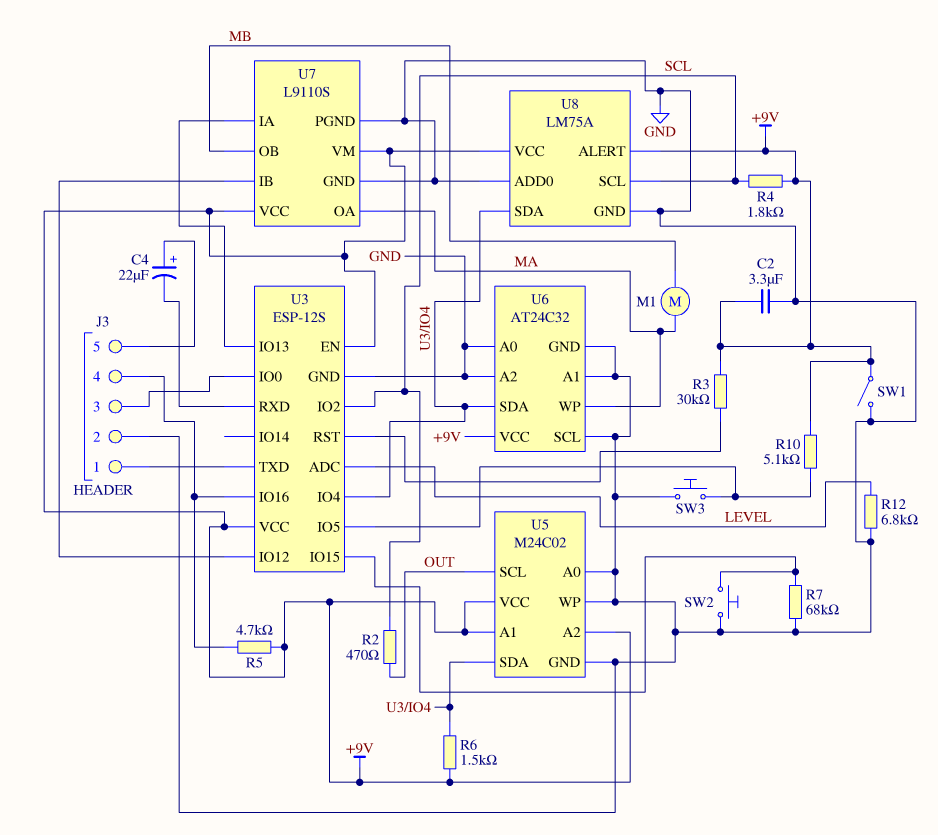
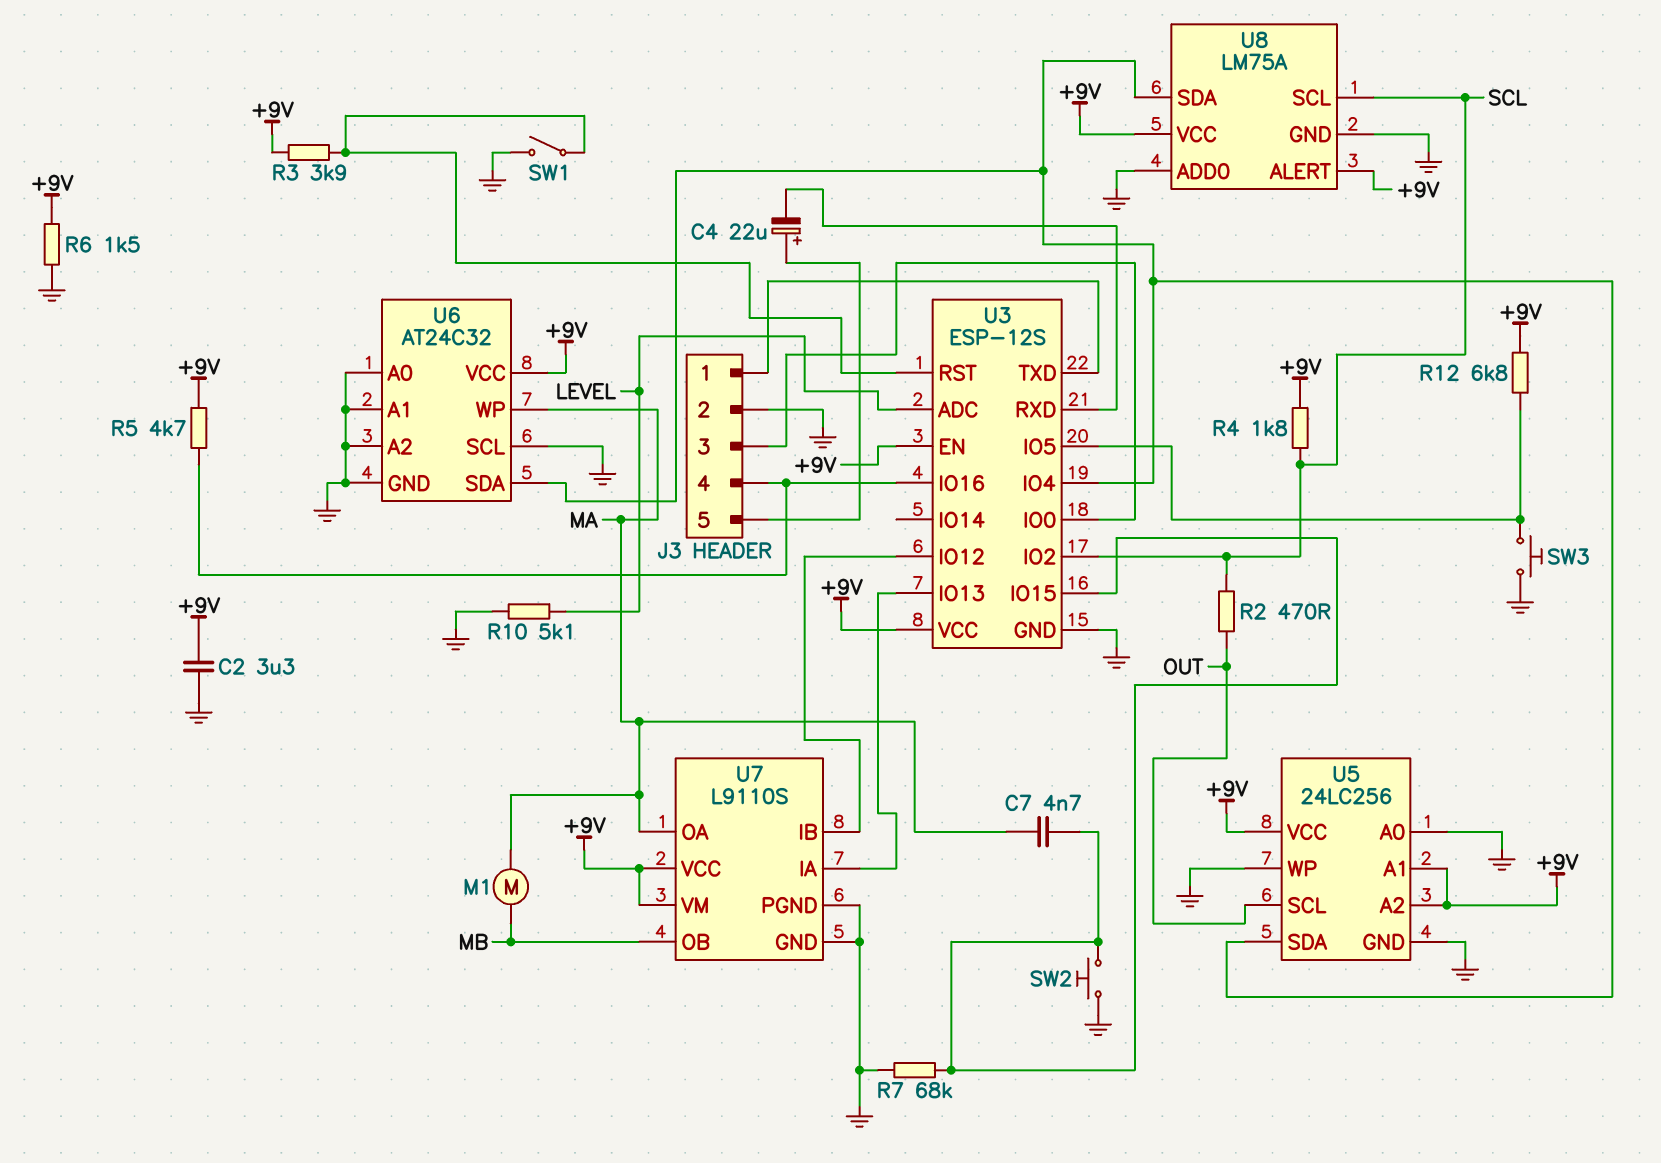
C7: none -> 4.7nF (MA, U3/IO15)
R3: 30k (+9V, U3/RST) -> 3.9k (+9V, U3/RST)
R6: 1.5k (+9V, U3/IO4) -> 1.5k (+9V, GND)
R10: 5.1k (+9V, U3/IO5) -> 5.1k (GND, LEVEL)
R12: 6.8k (GND, LEVEL) -> 6.8k (+9V, U3/IO5)
SW1: switch (+9V, GND) -> switch (GND, U3/RST)
U5: M24C02 -> 24LC256

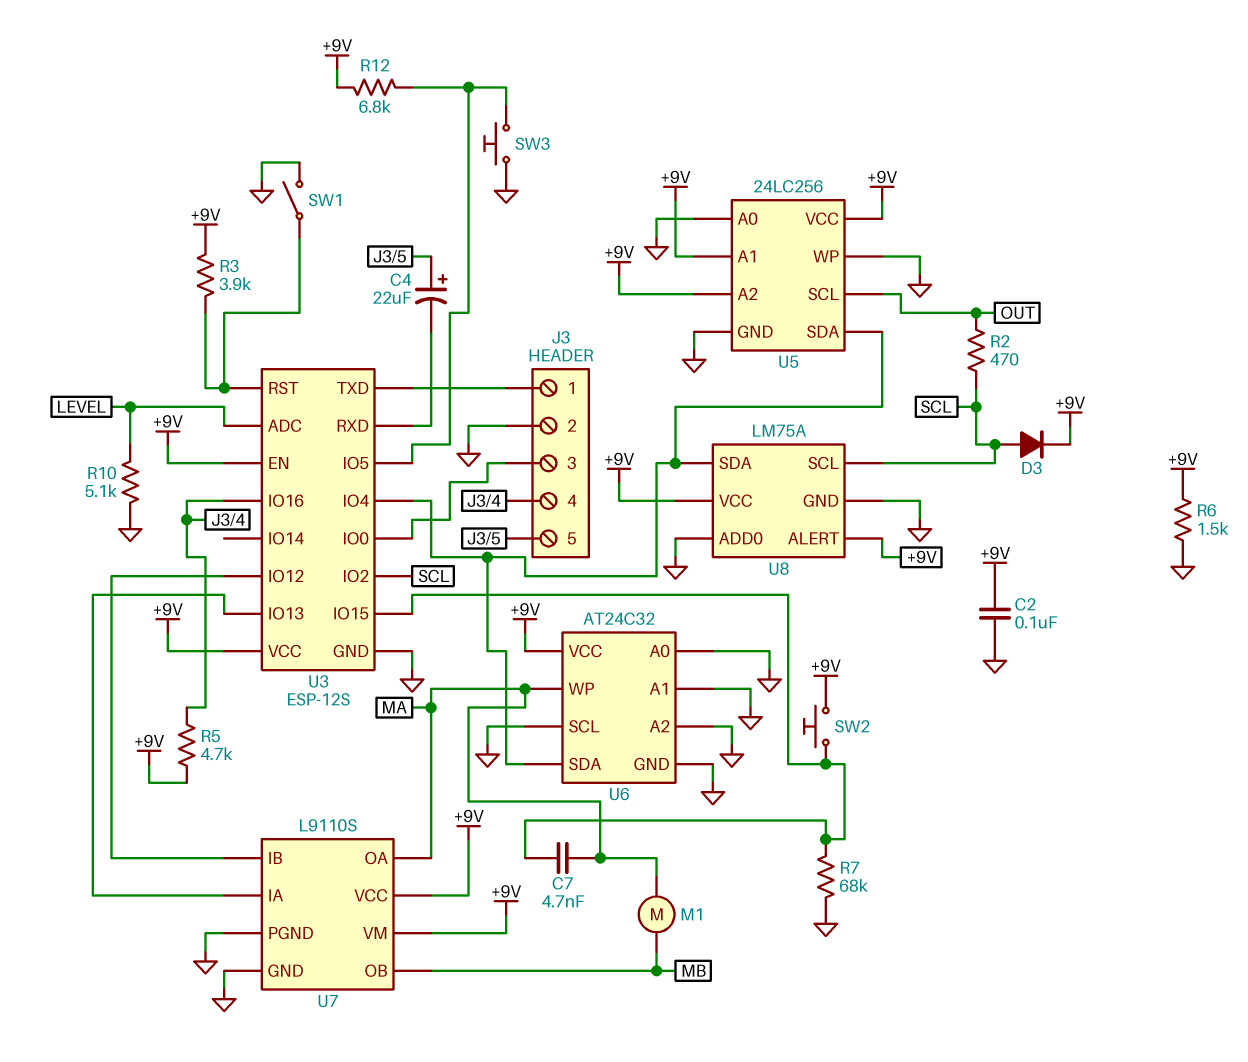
C2: 3.3uF (+9V, GND) -> 100nF (+9V, GND)
D3: none -> diode (A SCL, K +9V)
R4: 1.8k (+9V, SCL) -> none
SW2: button (GND, U3/IO15) -> button (+9V, U3/IO15)

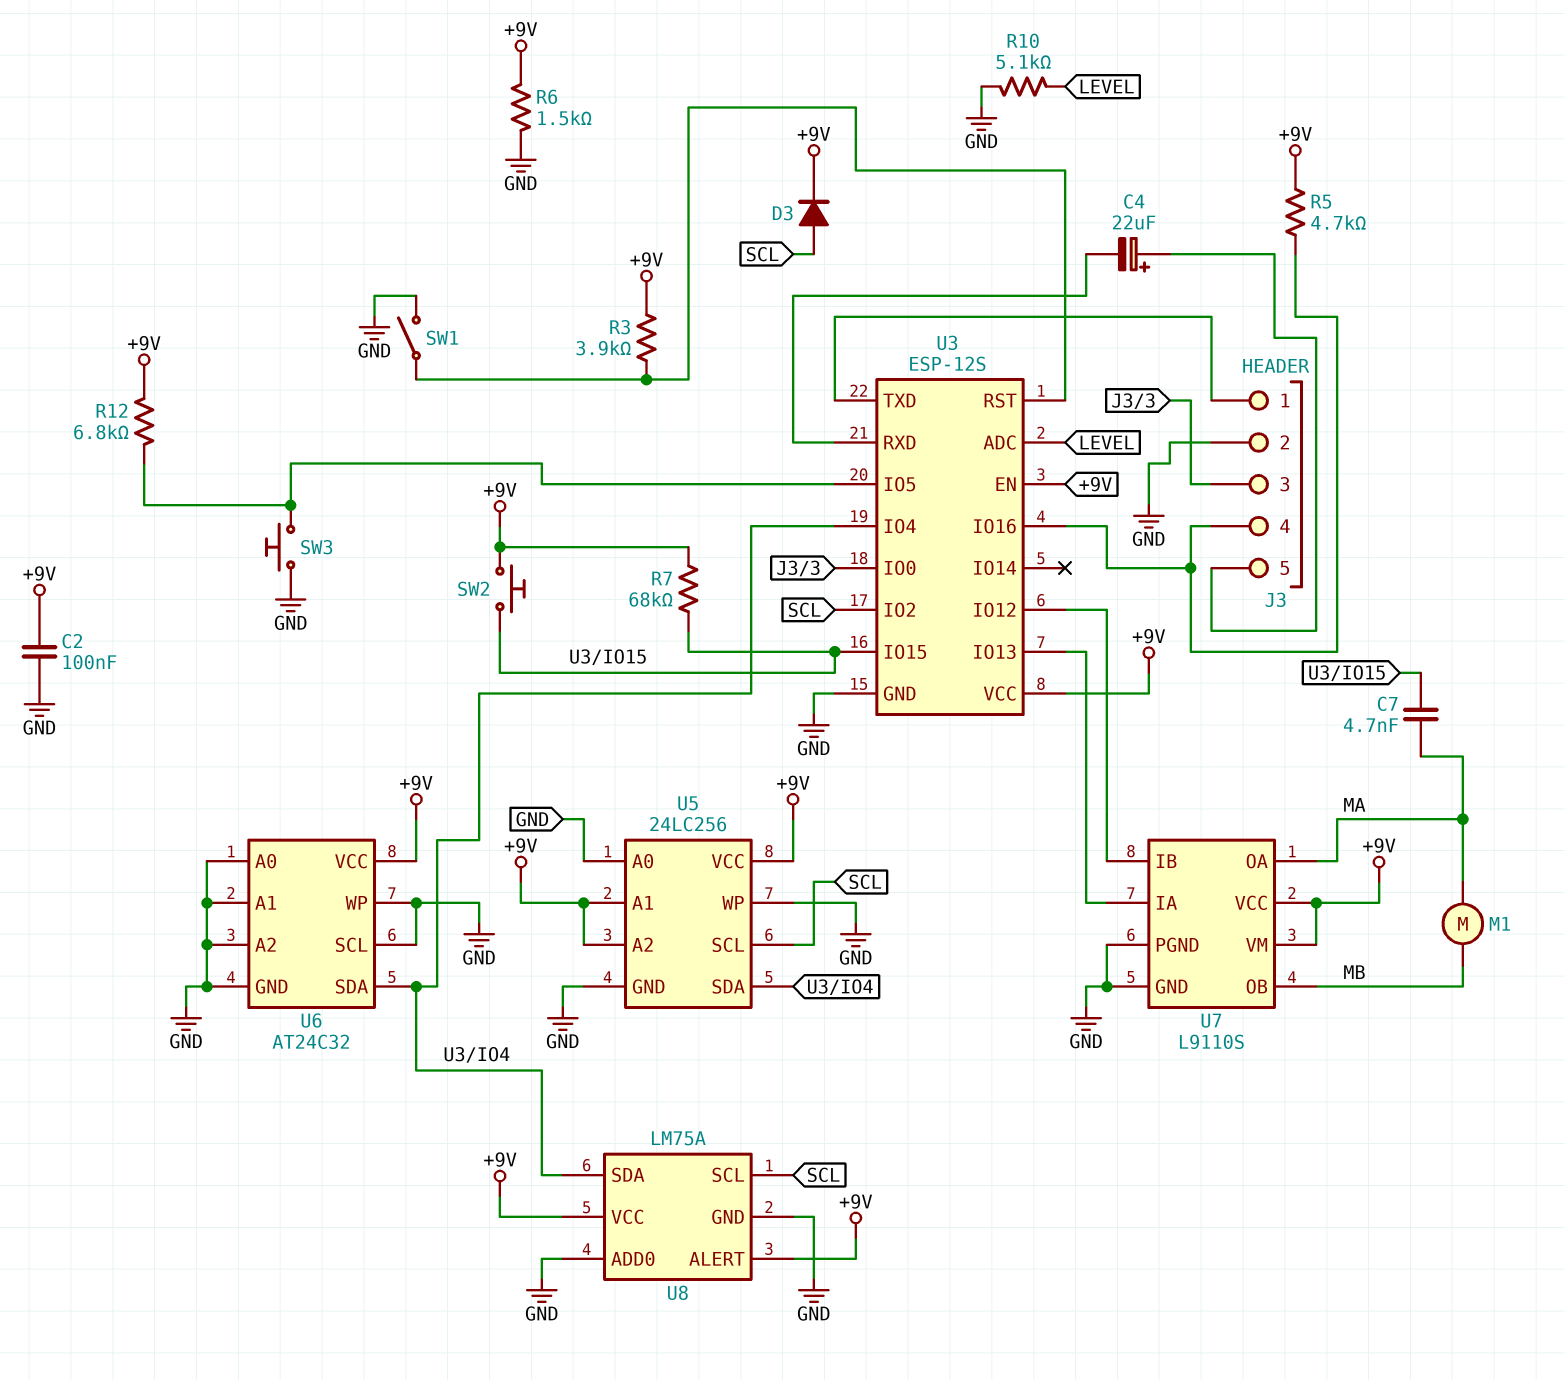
R2: 470 (OUT, SCL) -> none
R7: 68k (GND, U3/IO15) -> 68k (+9V, U3/IO15)
U5 pin SCL: OUT -> SCL
U6 pin WP: MA -> GND

